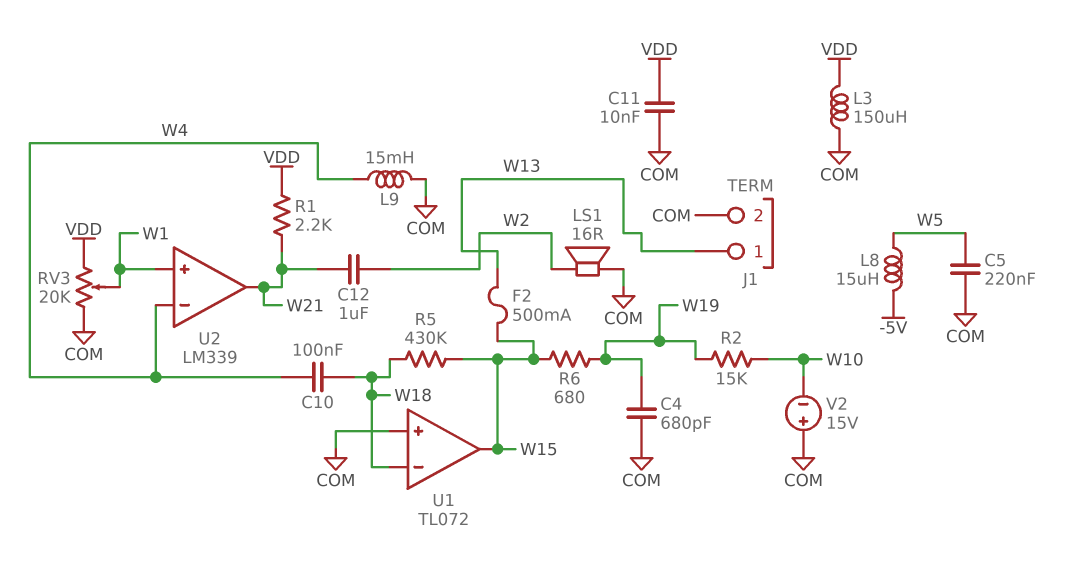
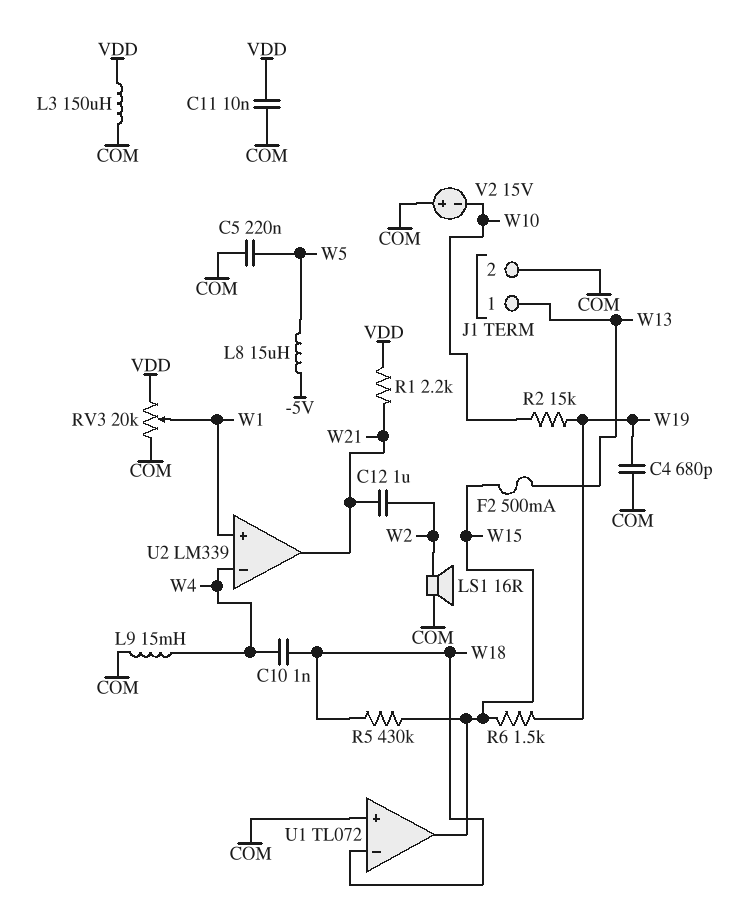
C10: 100nF (W4, W18) -> 1nF (W4, W18)
R6: 680 (W15, W19) -> 1.5k (W15, W19)

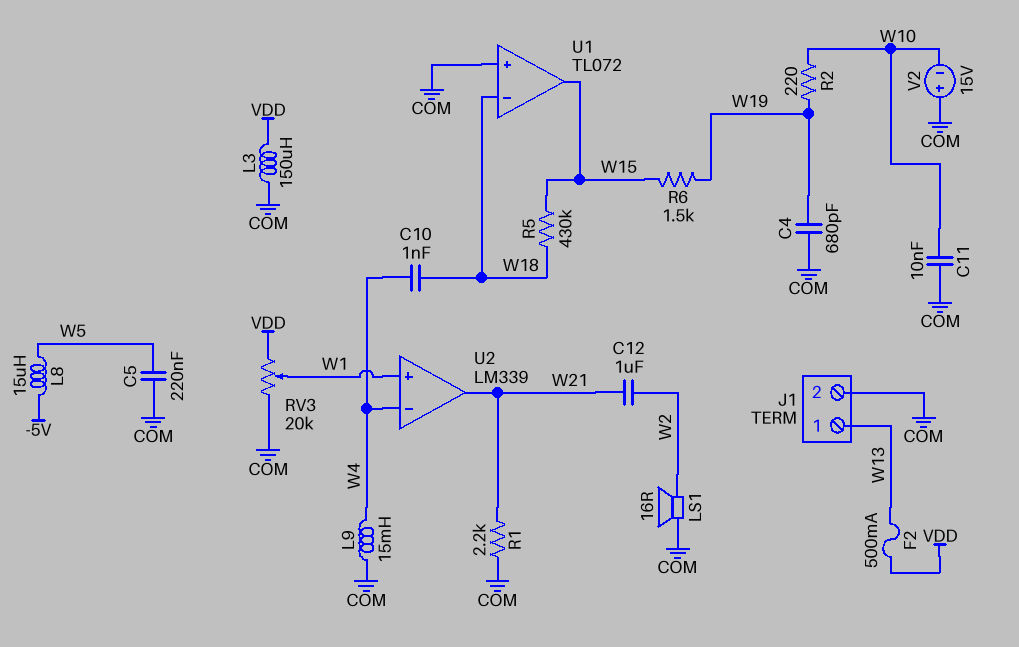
C11: 10nF (COM, VDD) -> 10nF (COM, W10)
F2: 500mA (W13, W15) -> 500mA (VDD, W13)
R1: 2.2k (VDD, W21) -> 2.2k (COM, W21)
R2: 15k (W10, W19) -> 220 (W10, W19)

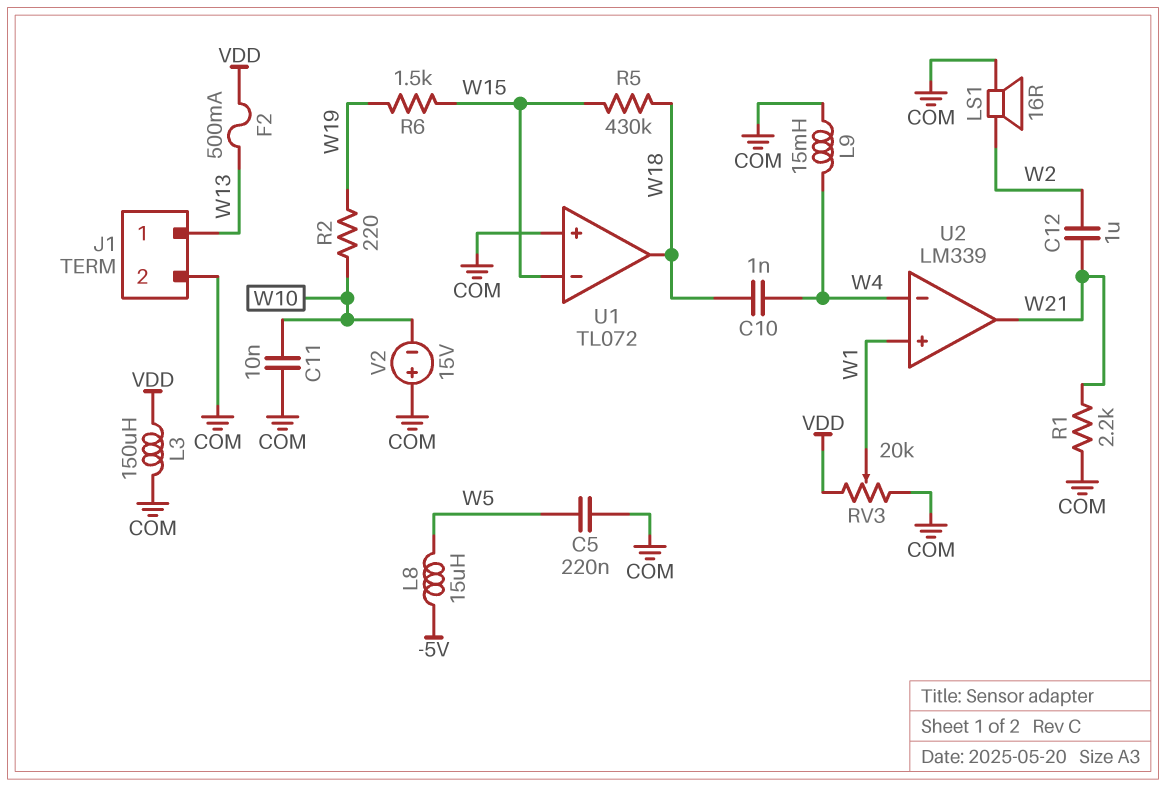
C4: 680pF (COM, W19) -> none
U1 pin in-: W18 -> W15
U1 pin out: W15 -> W18

